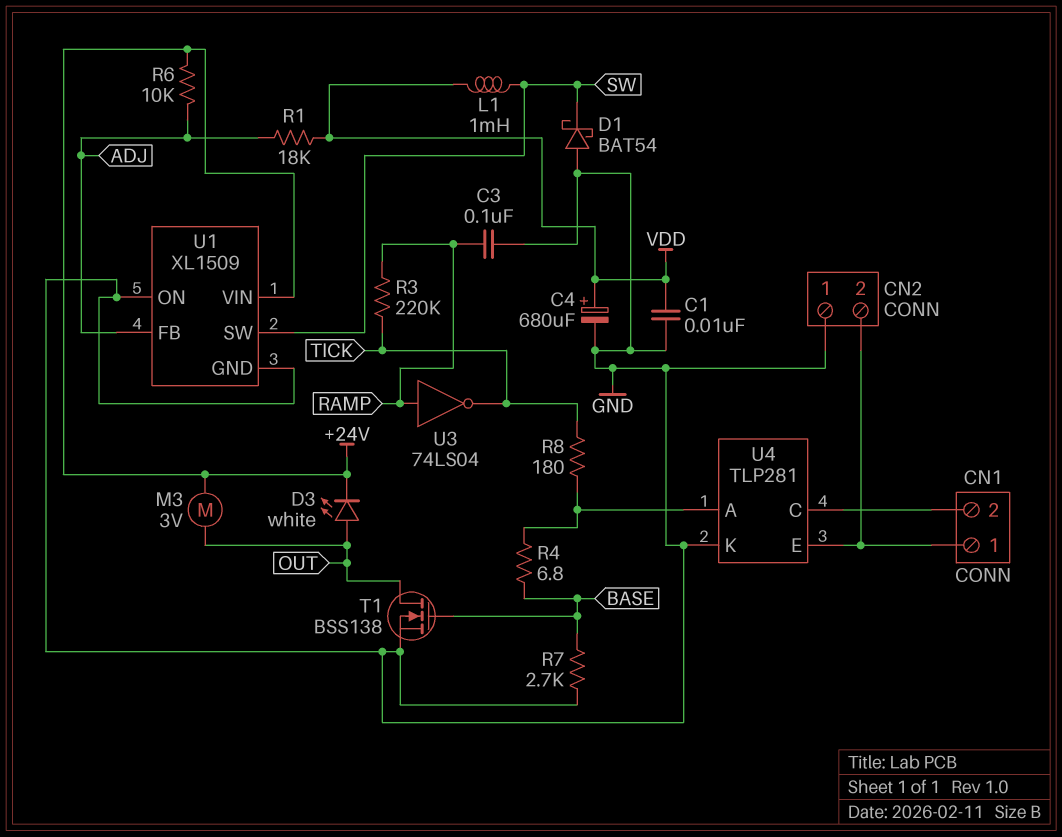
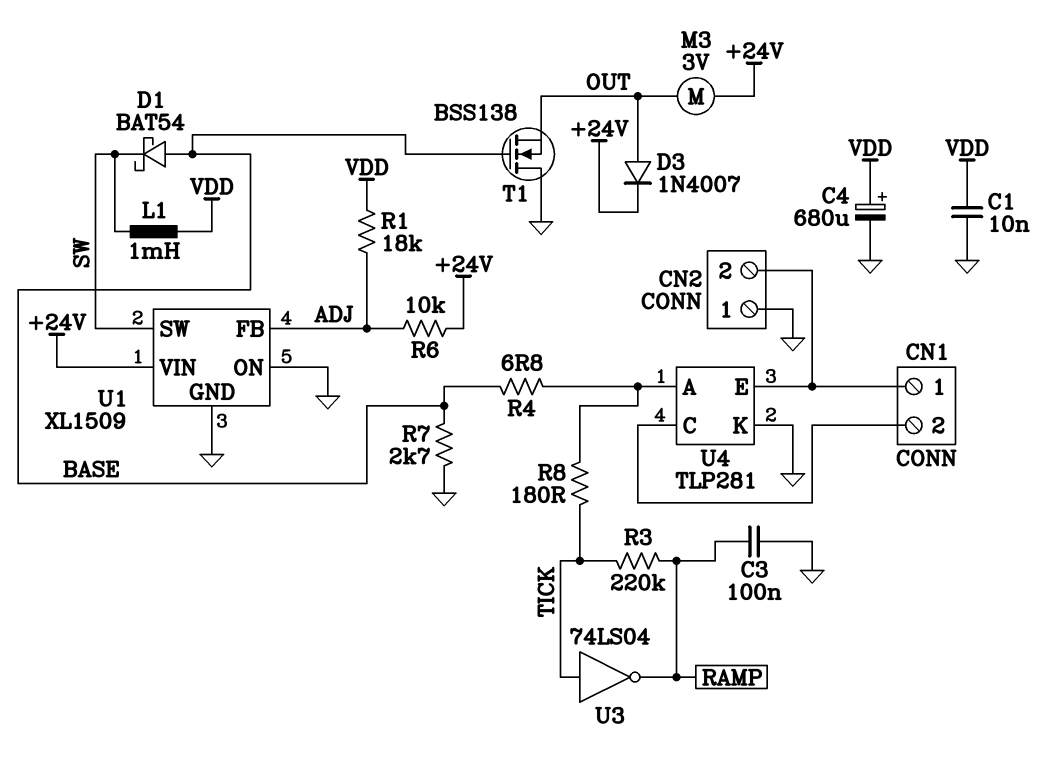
D1: schottky BAT54 (A GND, K SW) -> schottky BAT54 (A BASE, K SW)
D3: LED white (A OUT, K +24V) -> diode 1N4007 (A OUT, K +24V)
T1: NMOS BSS138 (G BASE, D OUT, S GND) -> NMOS BSS138 (G BASE, D GND, S OUT)
U3: NOT 74LS04 (in RAMP, out TICK) -> NOT 74LS04 (in TICK, out RAMP)

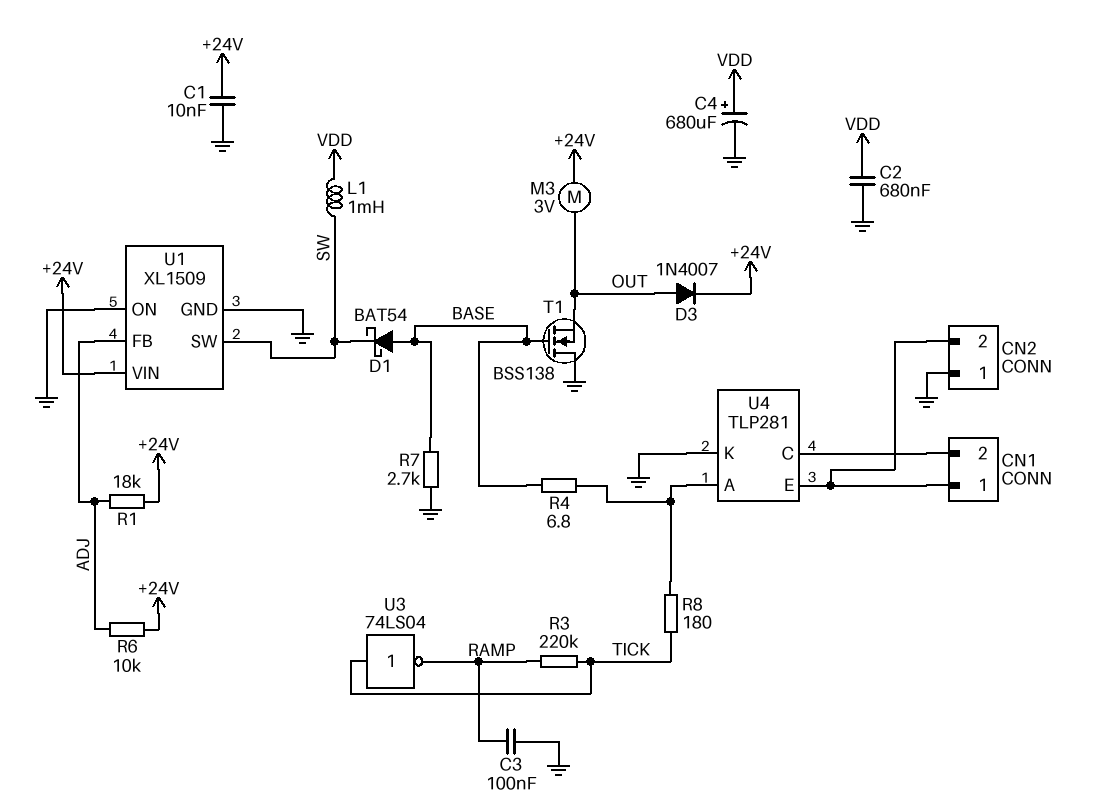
C1: 10nF (GND, VDD) -> 10nF (+24V, GND)
C2: none -> 680nF (GND, VDD)
R1: 18k (ADJ, VDD) -> 18k (+24V, ADJ)

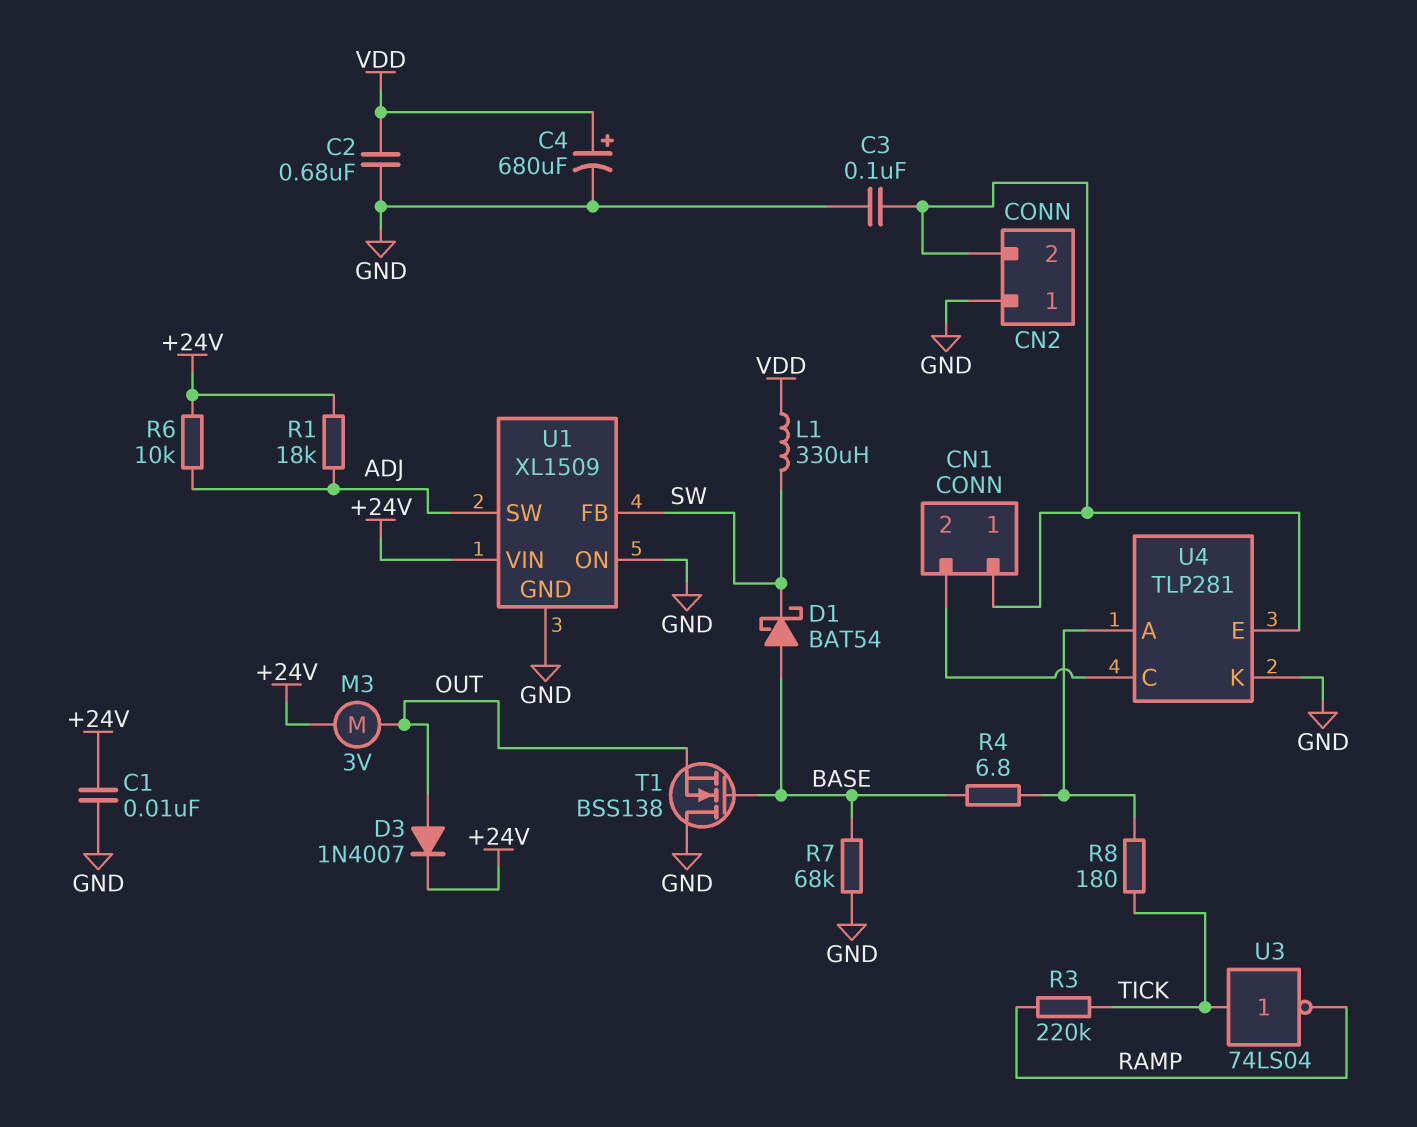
C3: 100nF (GND, RAMP) -> 100nF (CN1/1, GND)
L1: 1mH (SW, VDD) -> 330uH (SW, VDD)
R7: 2.7k (BASE, GND) -> 68k (BASE, GND)
U1 pin FB: ADJ -> SW
U1 pin SW: SW -> ADJ

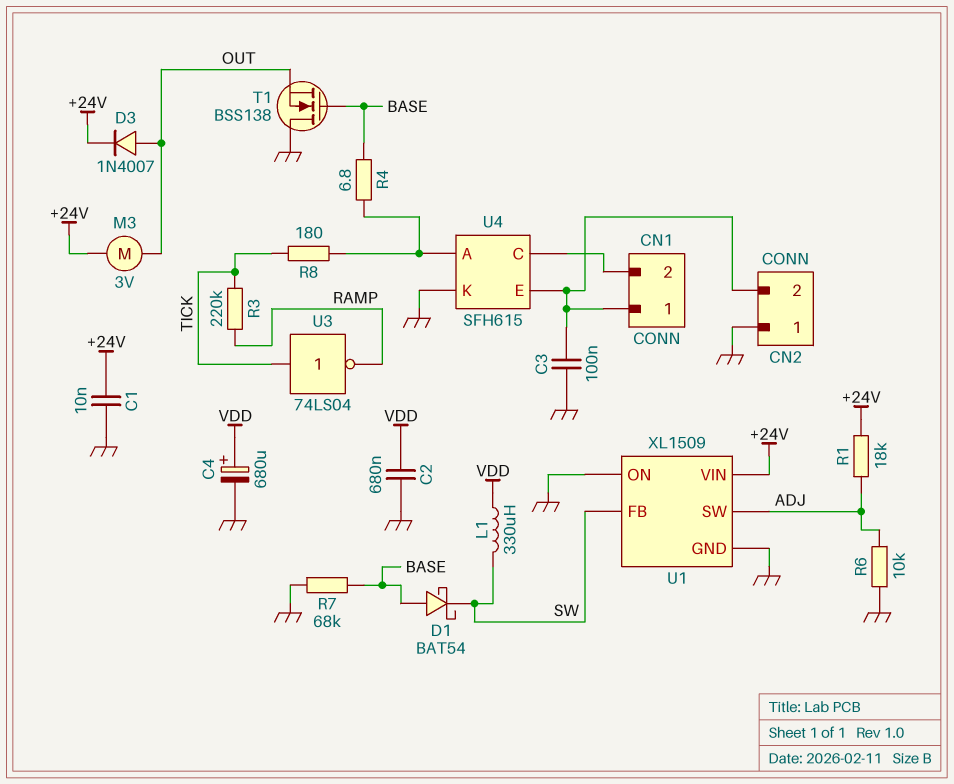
R6: 10k (+24V, ADJ) -> 10k (ADJ, GND)
U4: TLP281 -> SFH615

